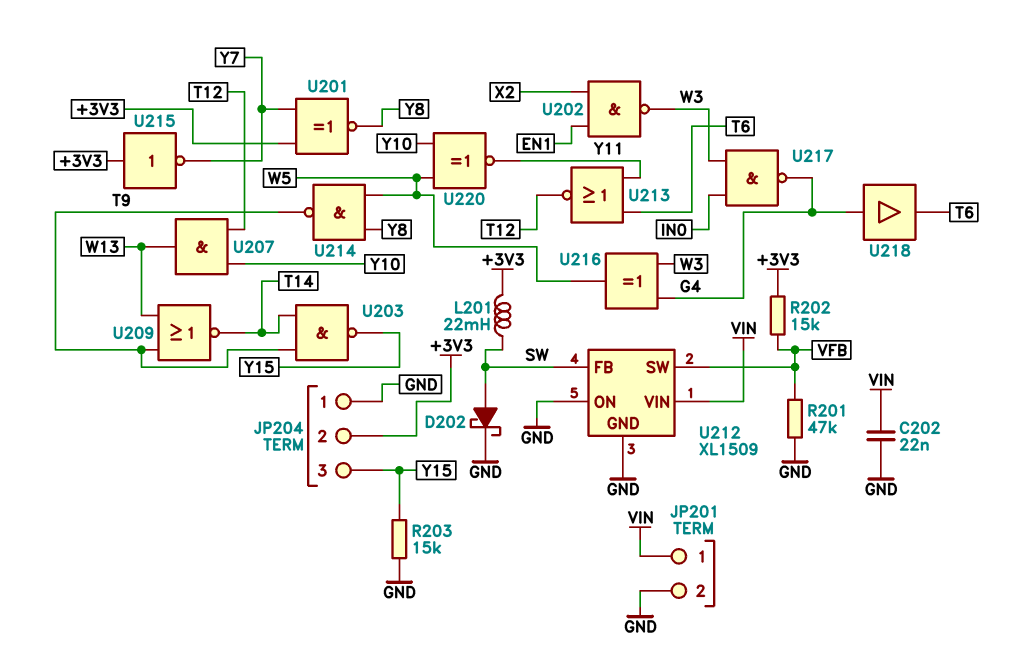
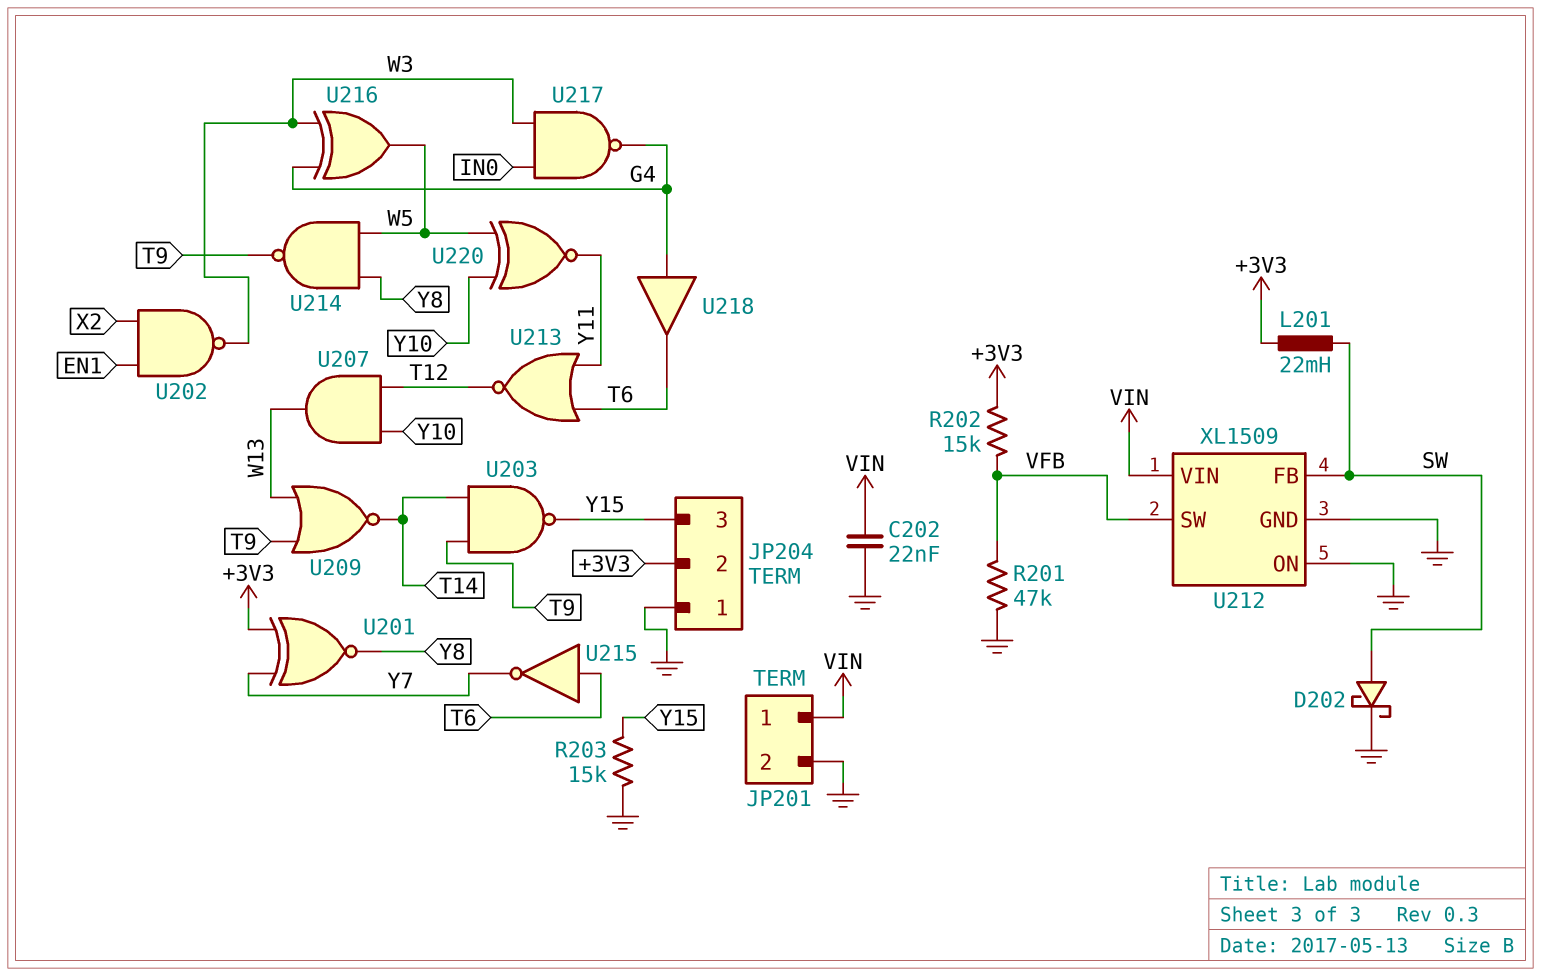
U215: NOT (in +3V3, out Y7) -> NOT (in T6, out Y7)

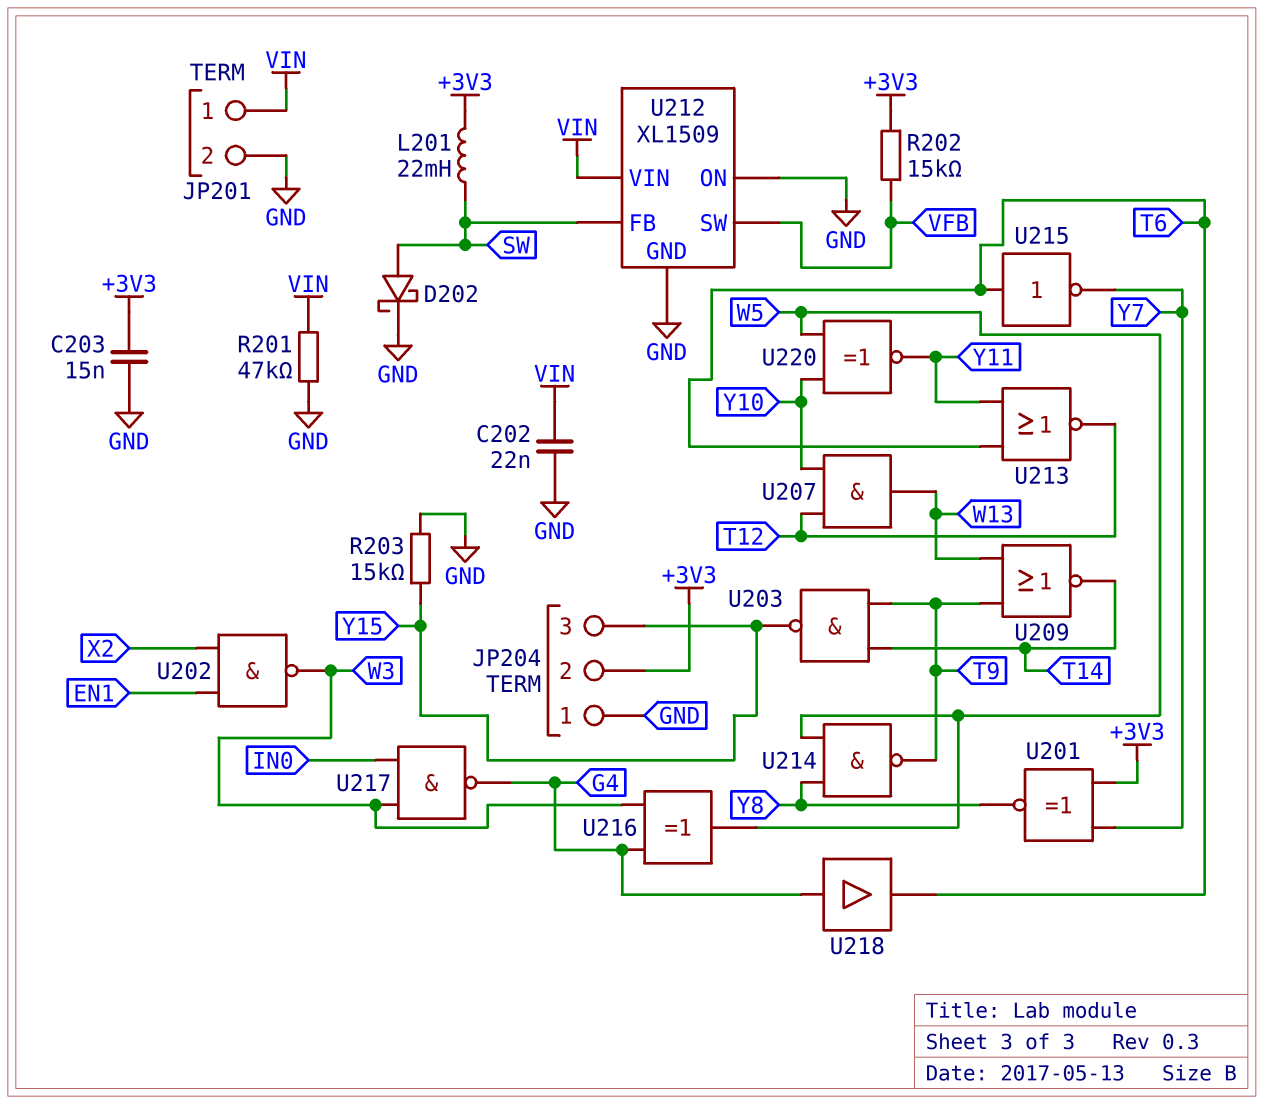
C203: none -> 15nF (+3V3, GND)
R201: 47k (GND, VFB) -> 47k (GND, VIN)

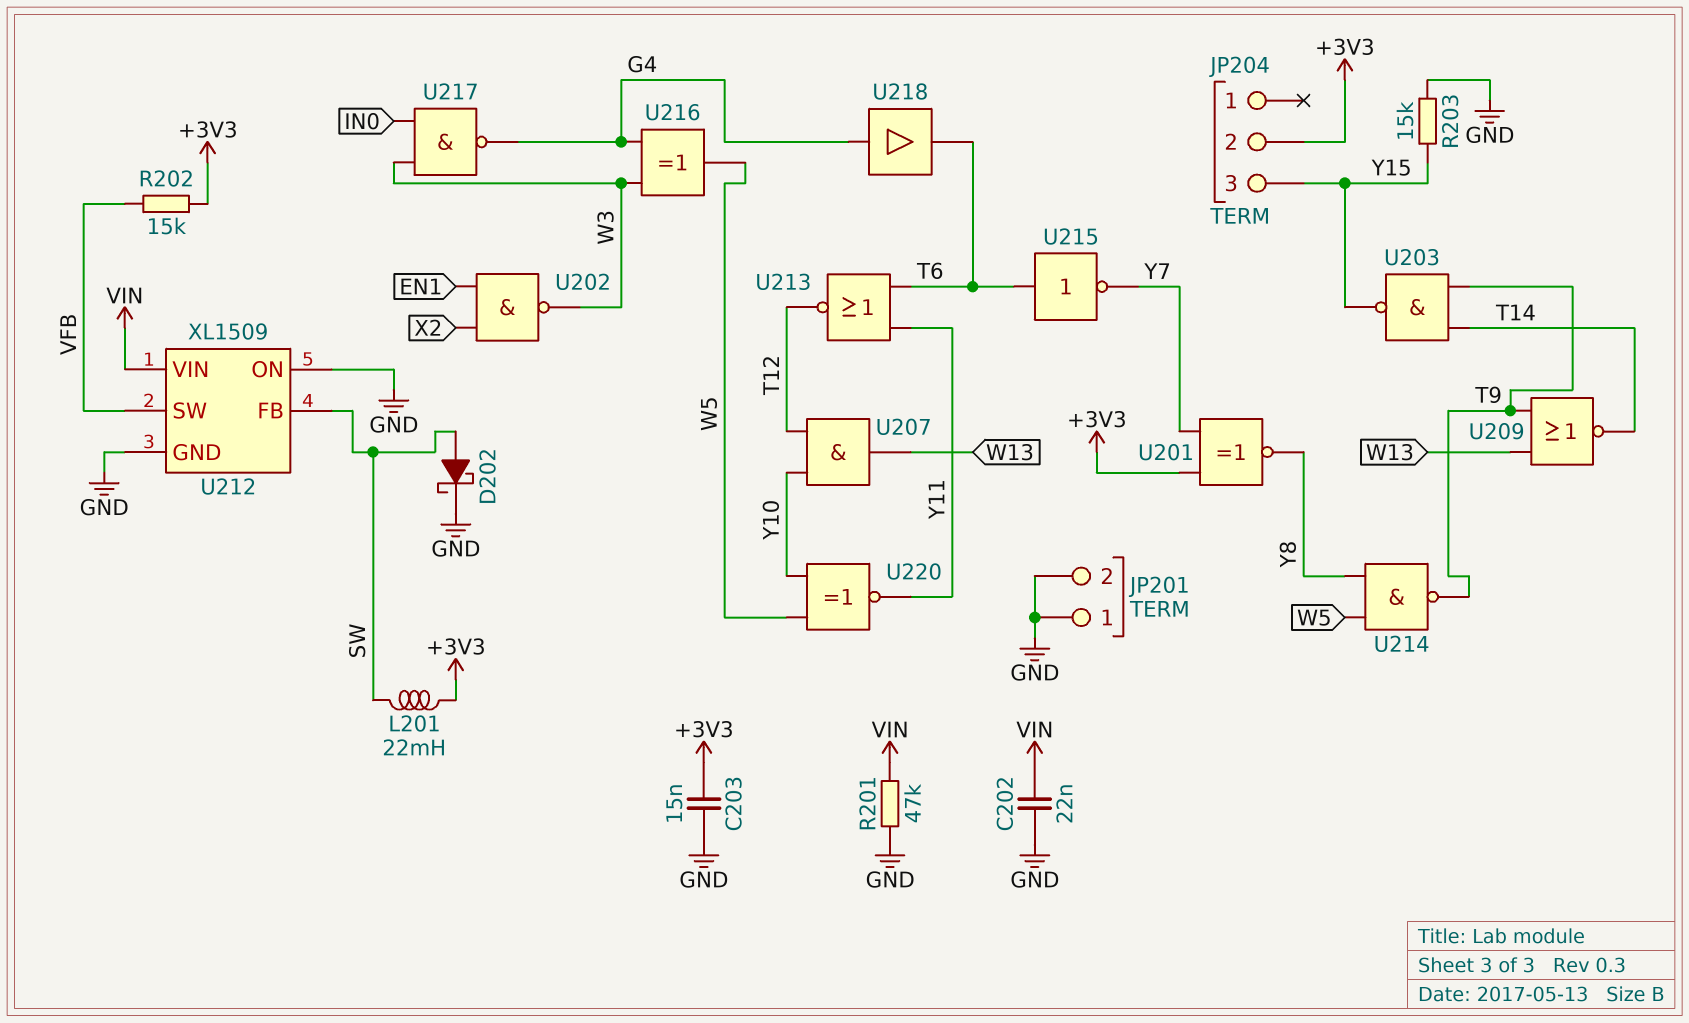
JP201 pin 1: VIN -> GND
JP204 pin 1: GND -> none

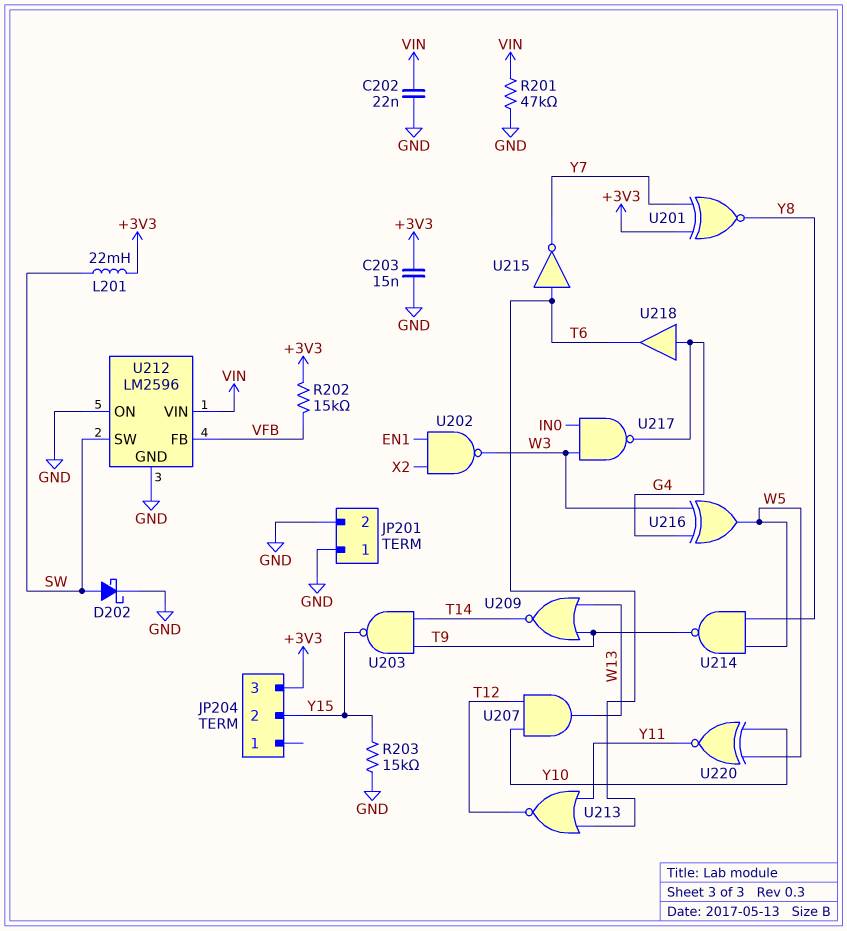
JP204 pin 2: +3V3 -> Y15
JP204 pin 3: Y15 -> +3V3
U212: XL1509 -> LM2596
U212 pin FB: SW -> VFB
U212 pin SW: VFB -> SW

